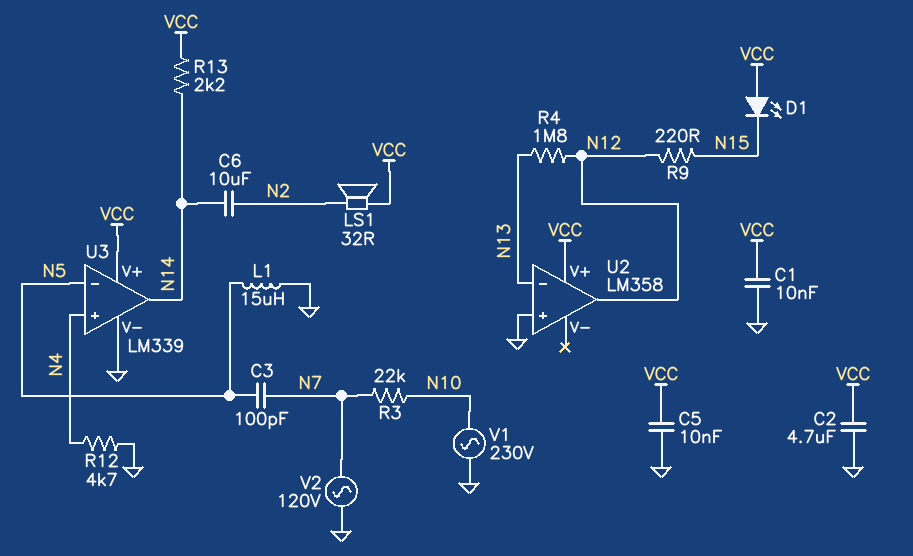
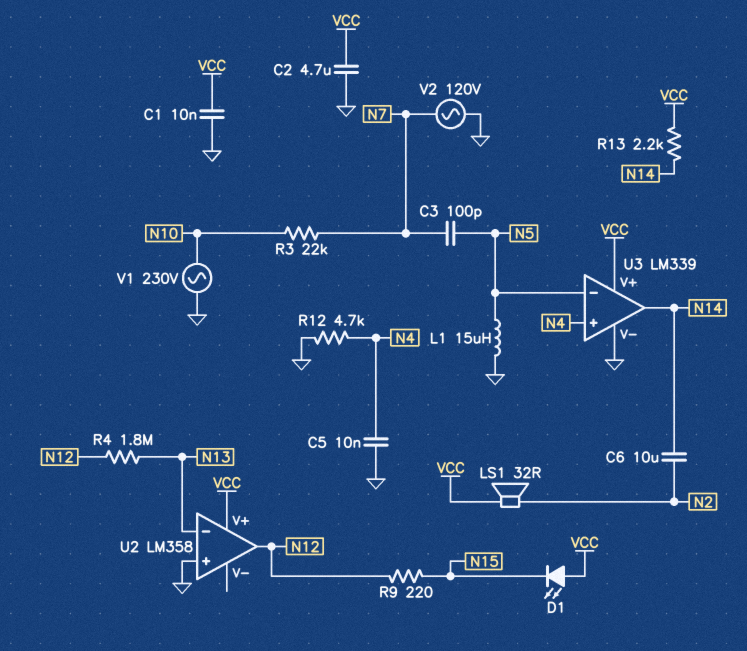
C5: 10nF (GND, VCC) -> 10nF (GND, N4)

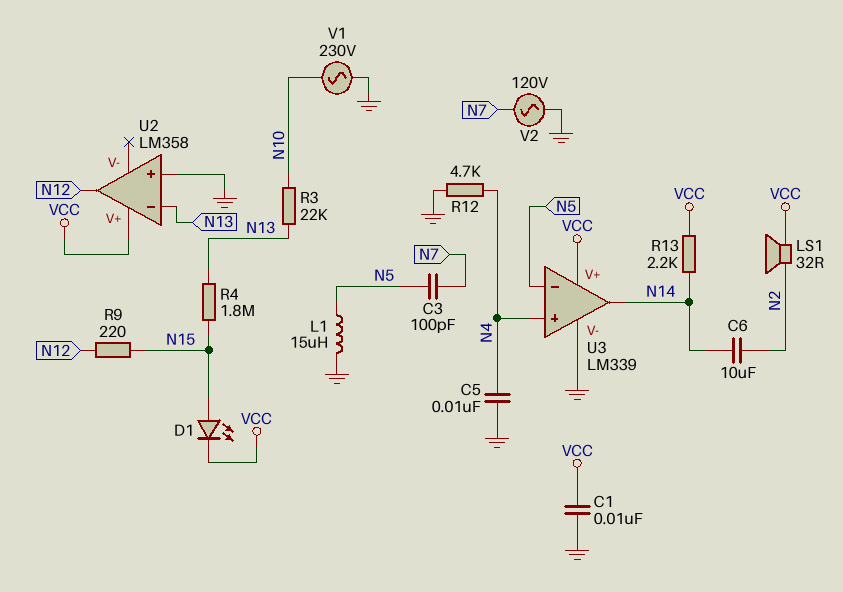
C2: 4.7uF (GND, VCC) -> none
D1: LED (A VCC, K N15) -> LED (A N15, K VCC)
R3: 22k (N7, N10) -> 22k (N10, N13)
R4: 1.8M (N12, N13) -> 1.8M (N13, N15)

